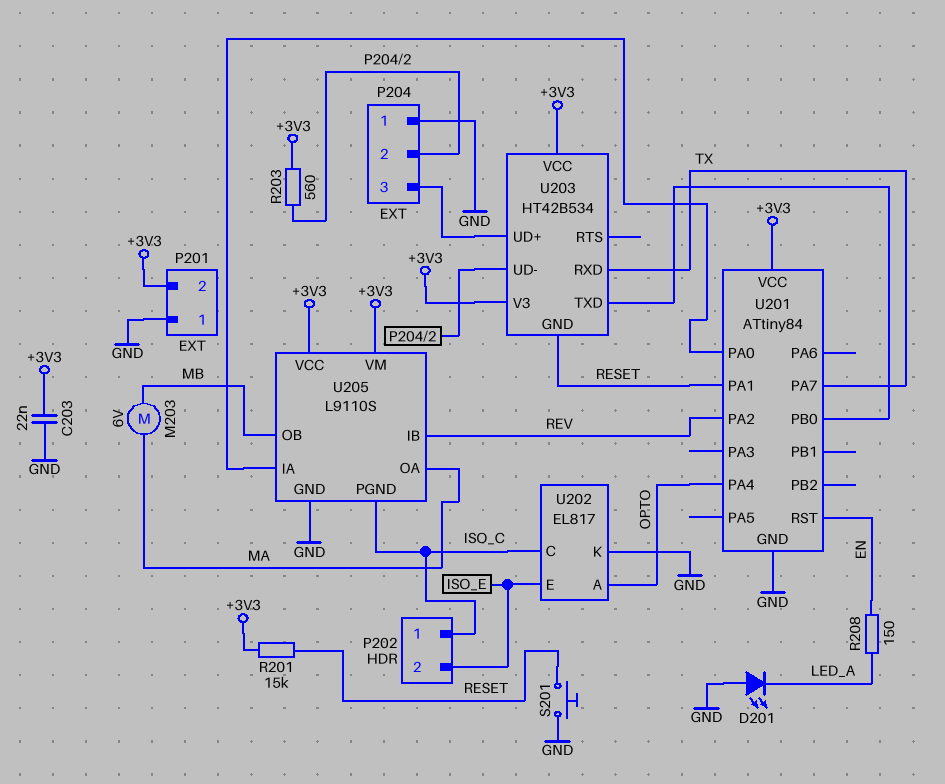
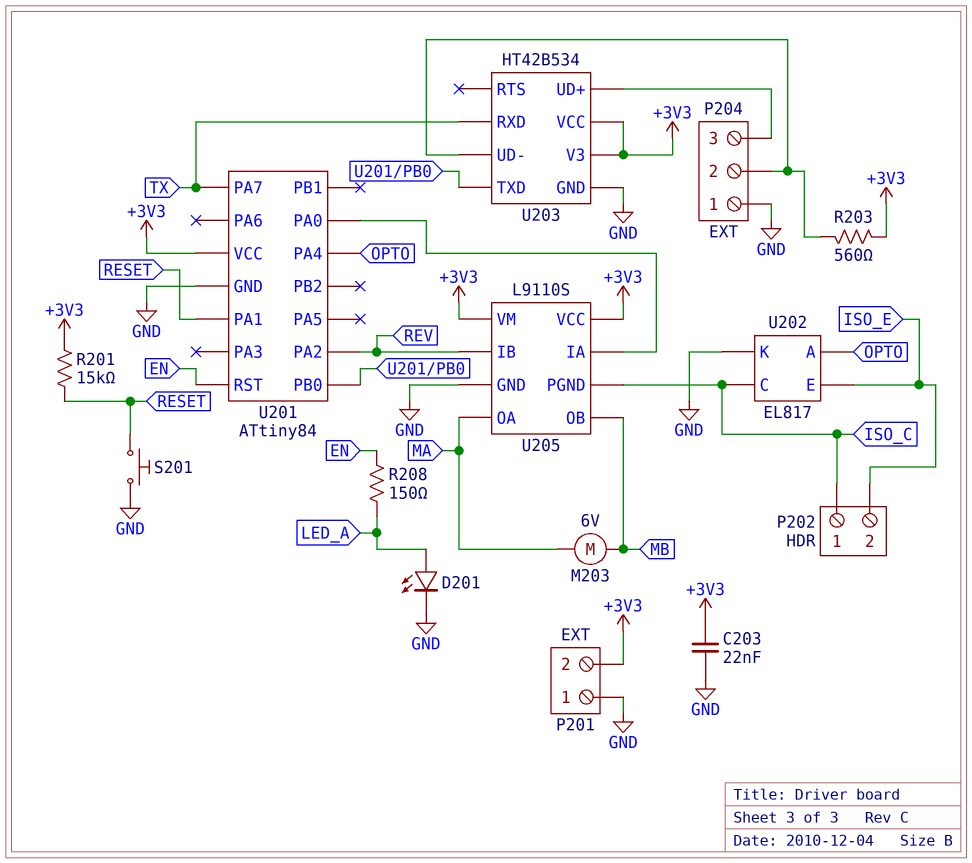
D201: LED (A GND, K LED_A) -> LED (A LED_A, K GND)
U203 pin GND: RESET -> GND

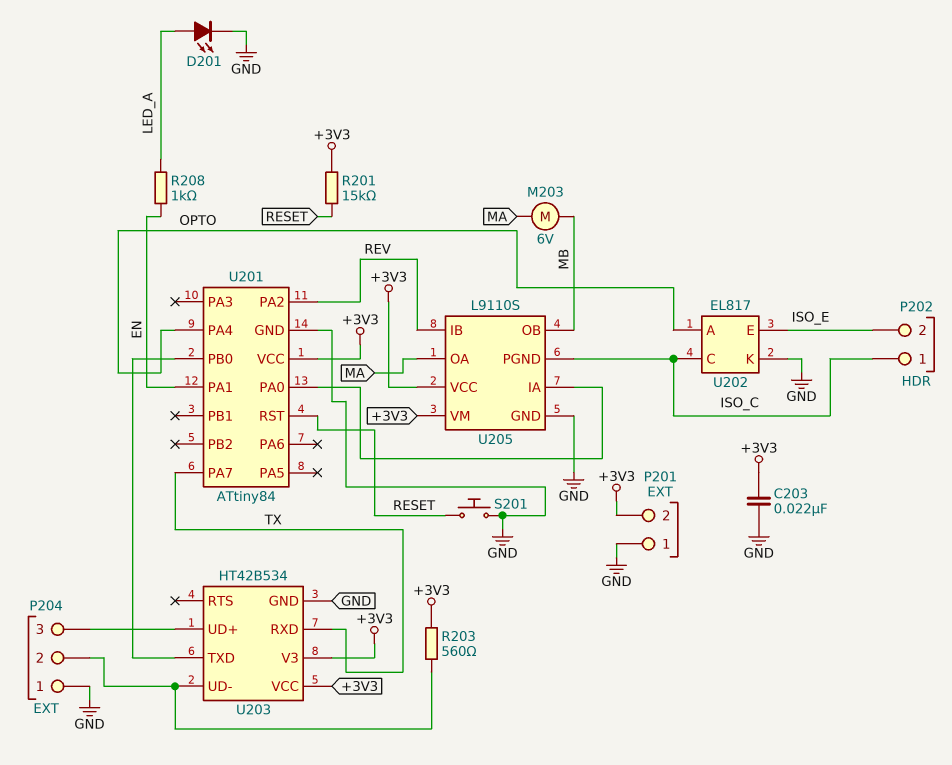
R208: 150 (EN, LED_A) -> 1k (EN, LED_A)
U201 pin PA1: RESET -> EN
U201 pin RST: EN -> RESET

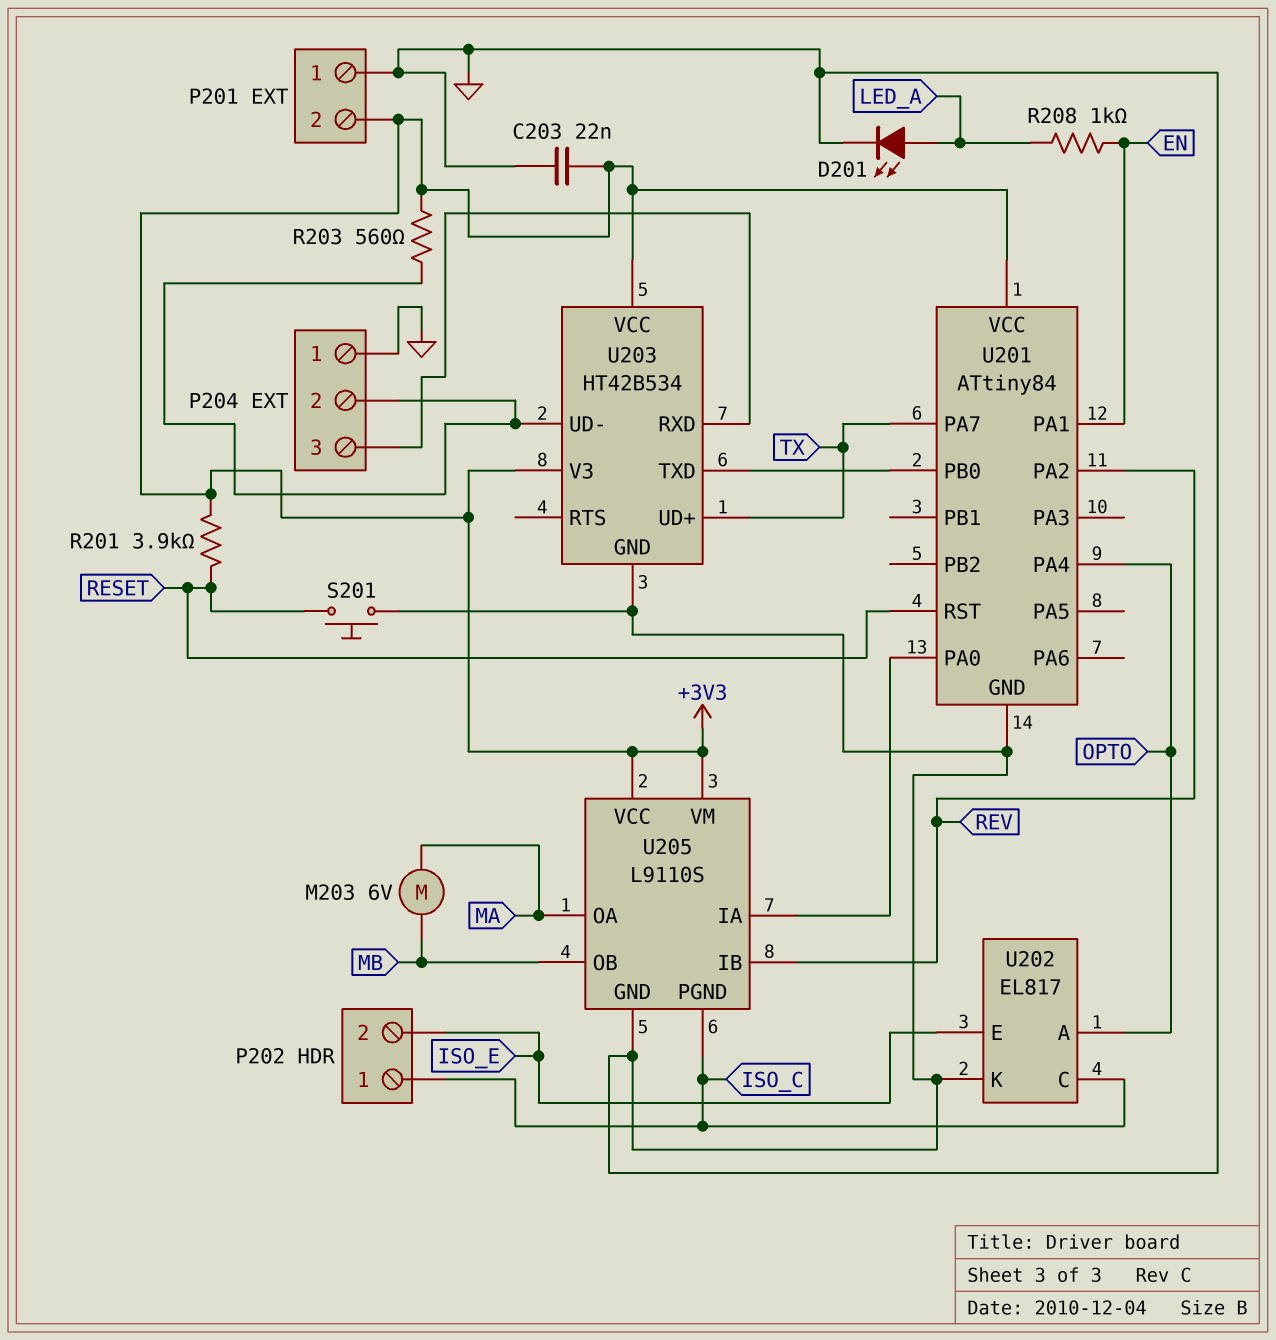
R201: 15k (+3V3, RESET) -> 3.9k (+3V3, RESET)
U203 pin RXD: TX -> P204/3
U203 pin UD+: P204/3 -> TX

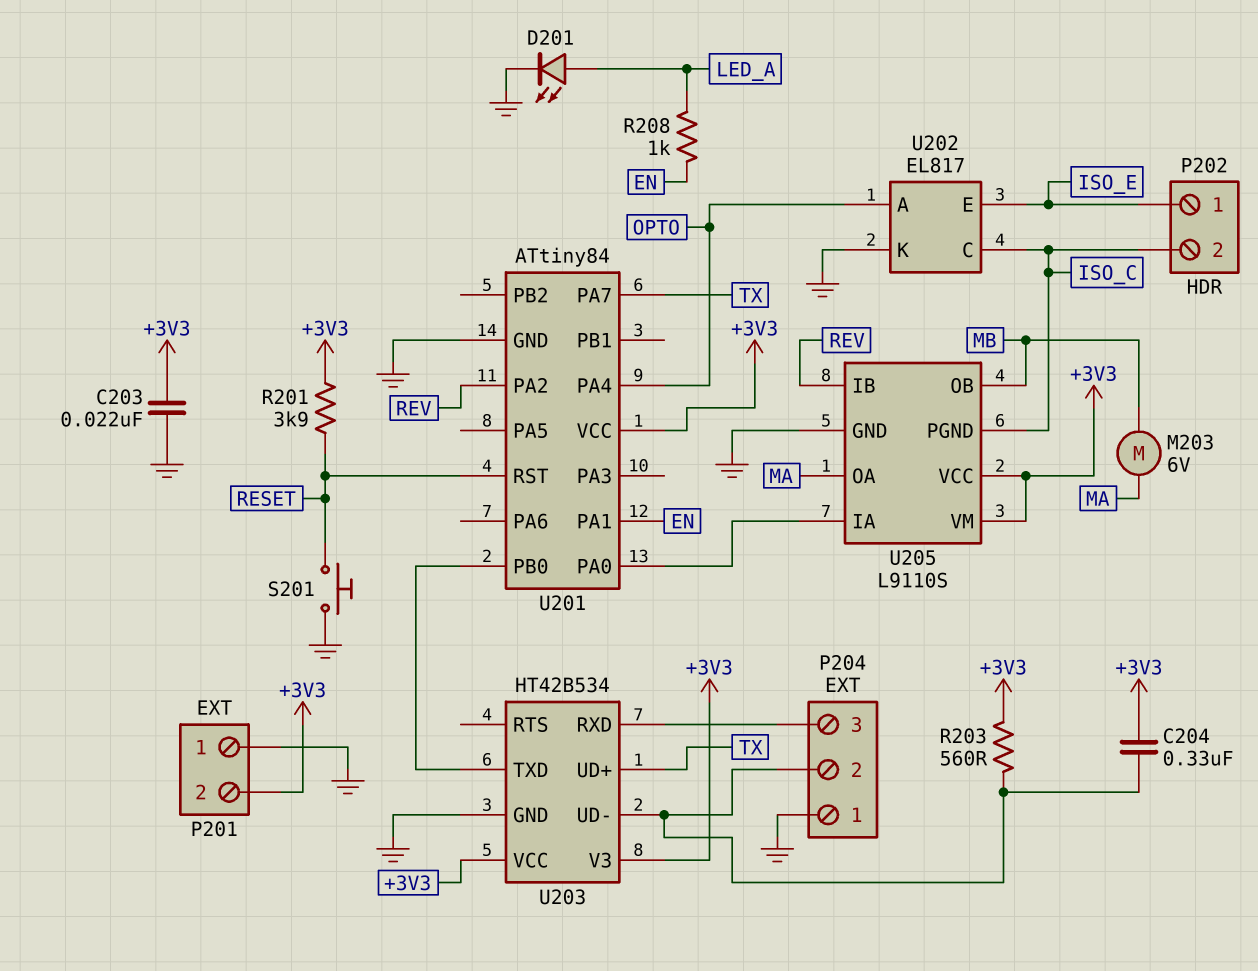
C204: none -> 330nF (+3V3, P204/2)
P202 pin 1: ISO_C -> ISO_E
P202 pin 2: ISO_E -> ISO_C

